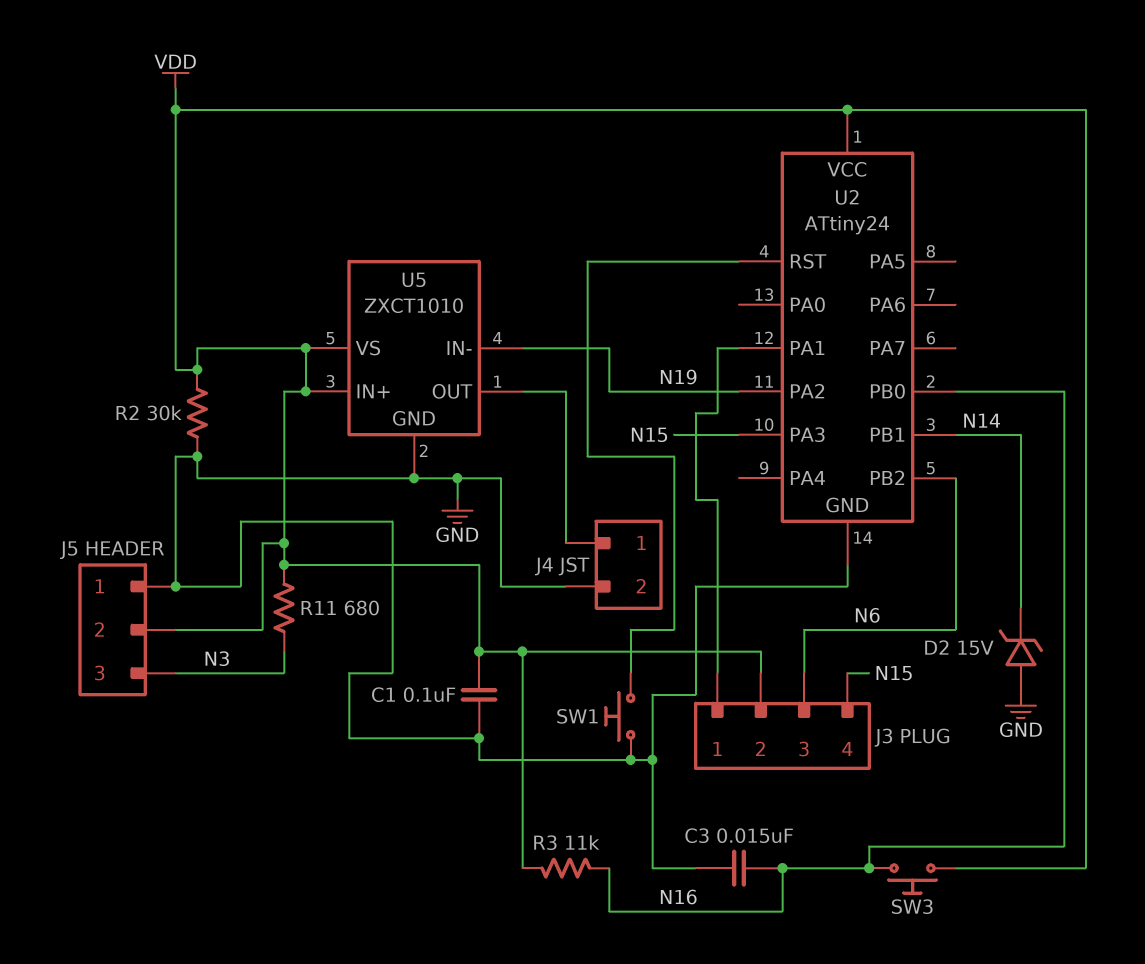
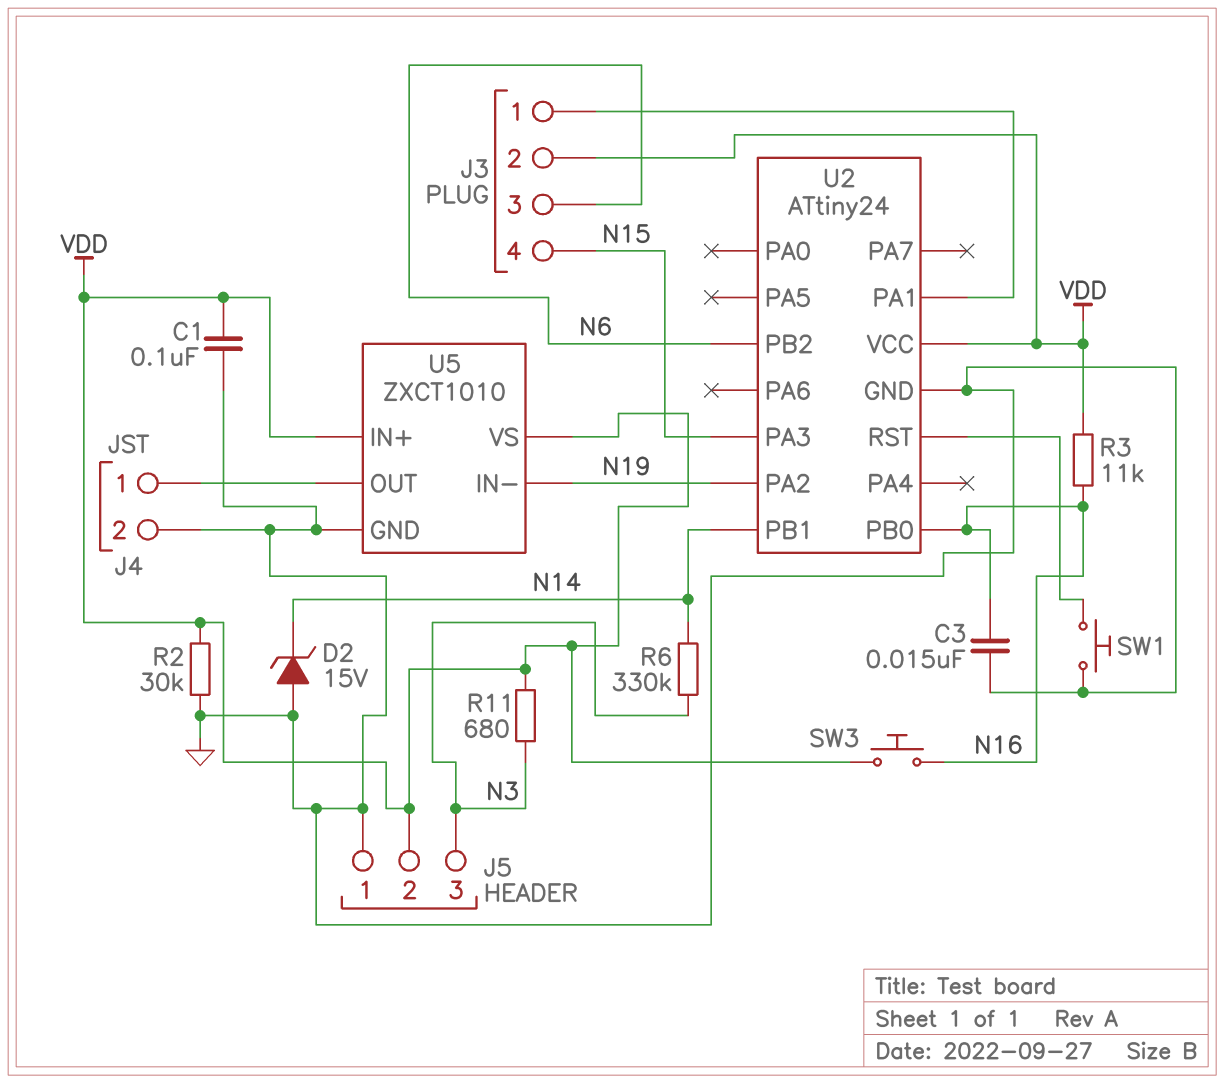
R6: none -> 330k (N3, N14)

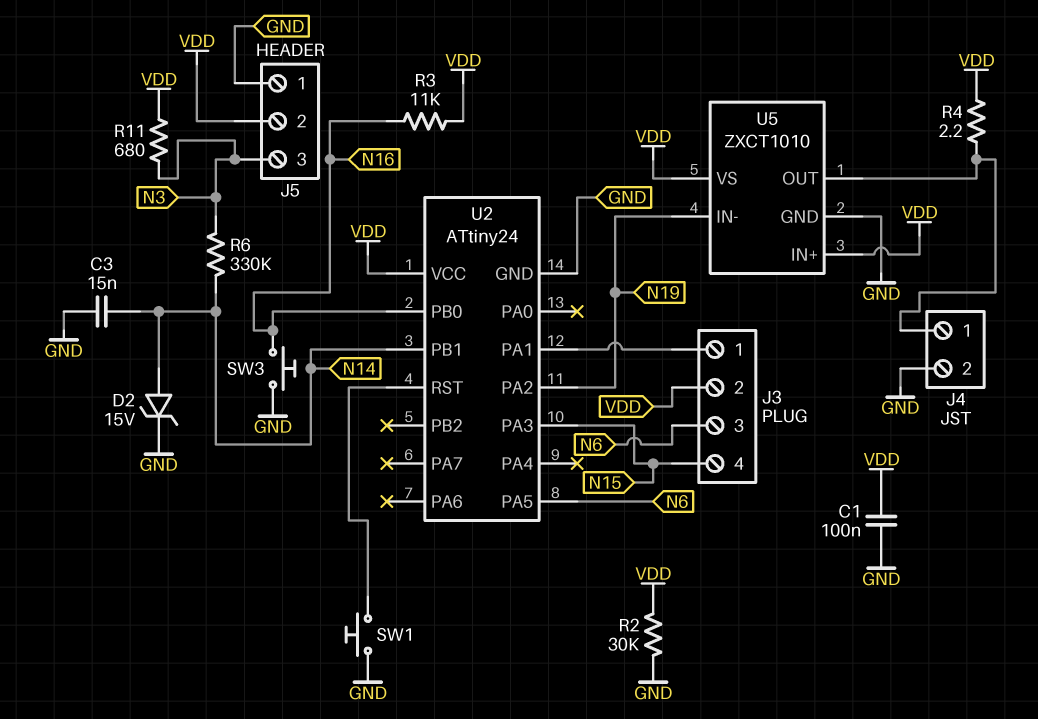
C3: 15nF (GND, N16) -> 15nF (GND, N14)
D2: zener 15V (A GND, K N14) -> zener 15V (A N14, K GND)
R4: none -> 2.2 (J4/1, VDD)
SW3: button (N16, VDD) -> button (GND, N16)
U2 pin PA5: none -> N6
U2 pin PB2: N6 -> none

